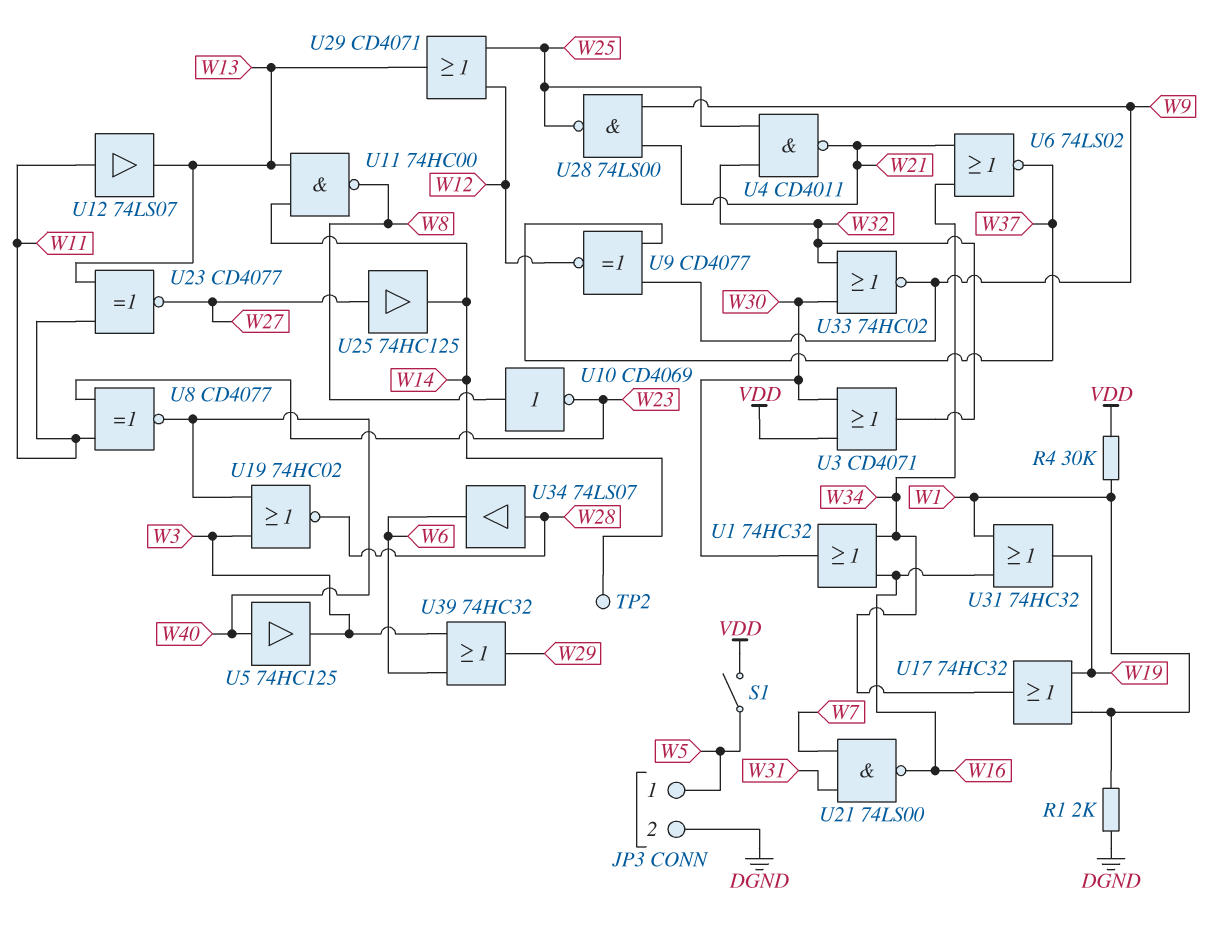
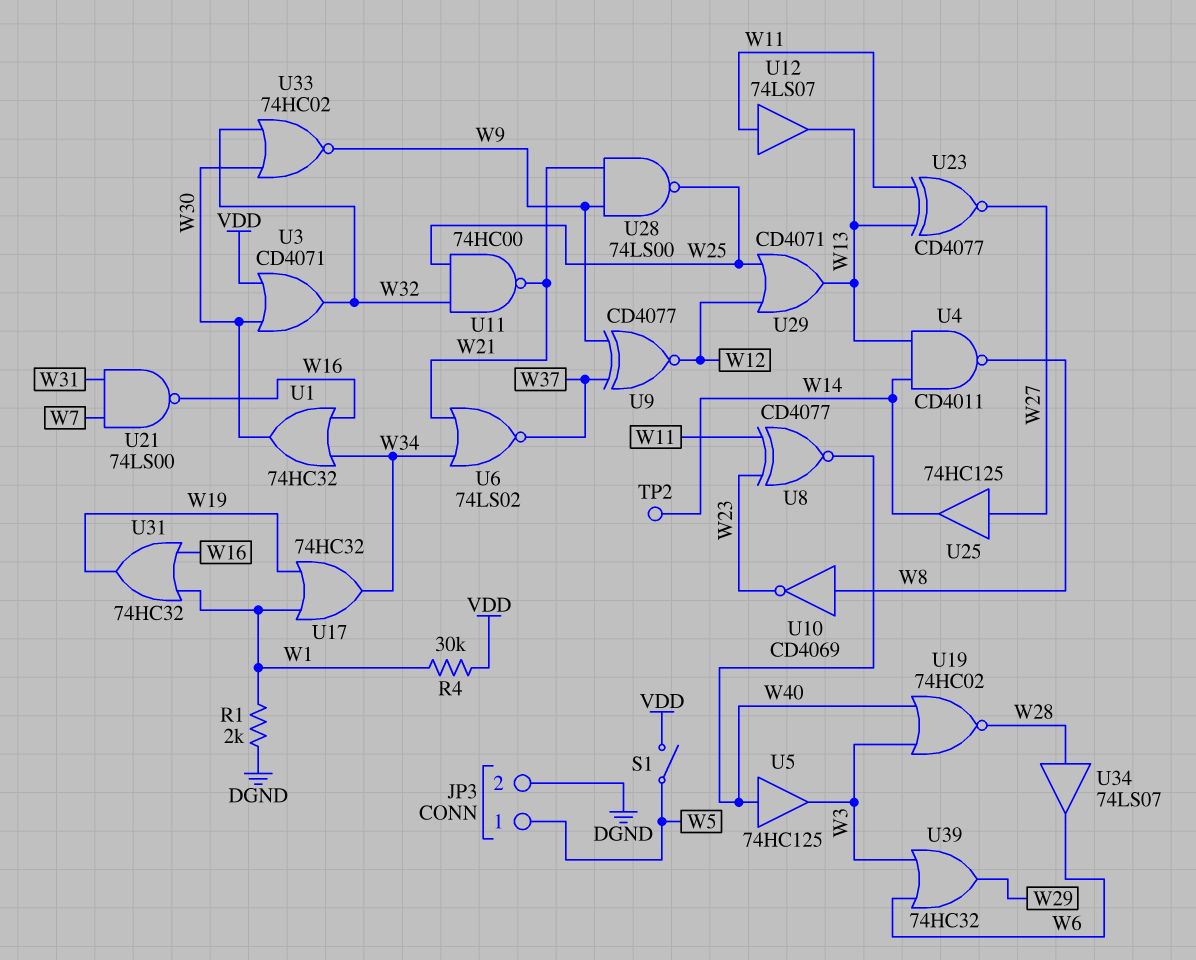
U4: NAND CD4011 (in W25, in W32, out W21) -> NAND CD4011 (in W13, in W14, out W8)
U11: NAND 74HC00 (in W13, in W14, out W8) -> NAND 74HC00 (in W25, in W32, out W21)

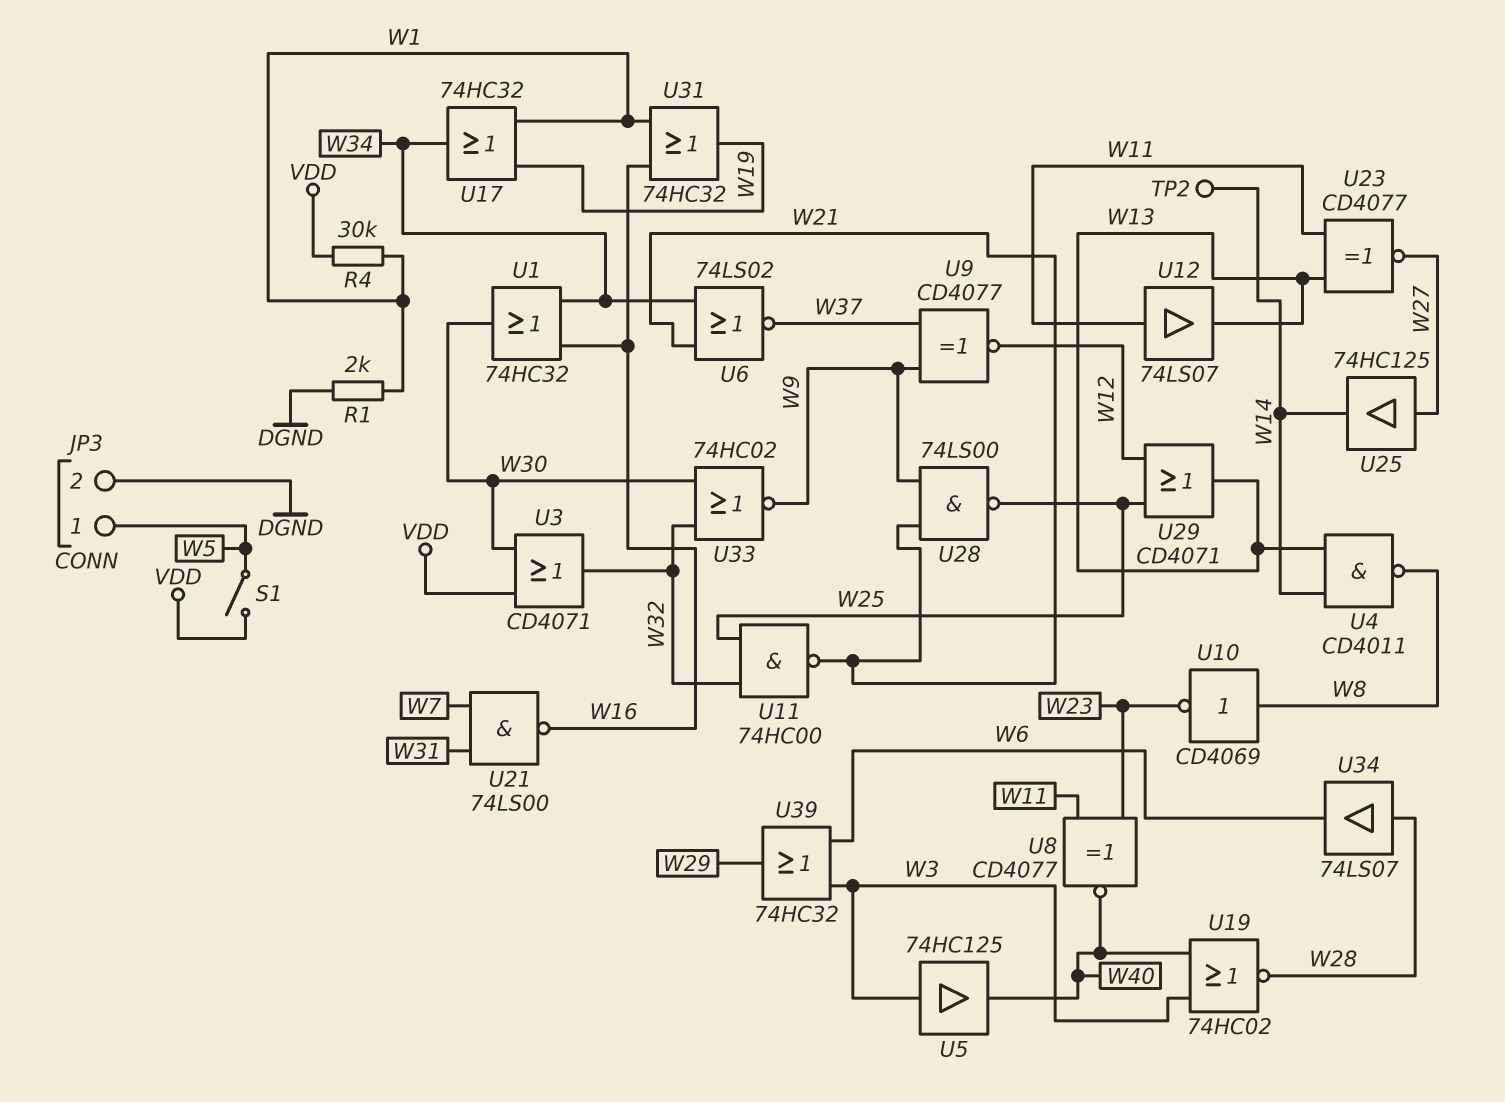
U5: buffer 74HC125 (in W40, out W3) -> buffer 74HC125 (in W3, out W40)

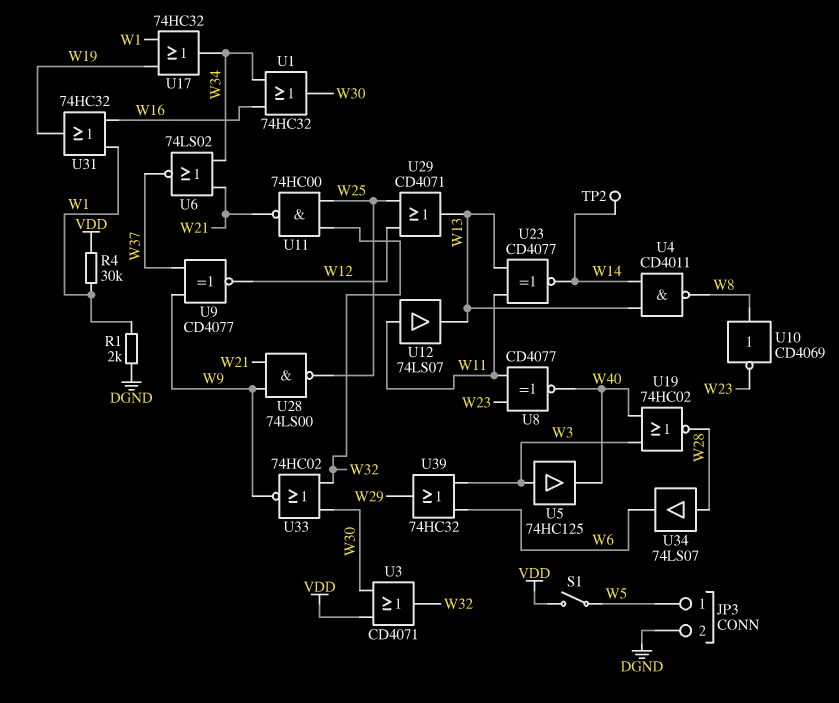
U21: NAND 74LS00 (in W7, in W31, out W16) -> none
U23: XNOR CD4077 (in W11, in W13, out W27) -> XNOR CD4077 (in W11, in W13, out W14)
U25: buffer 74HC125 (in W27, out W14) -> none

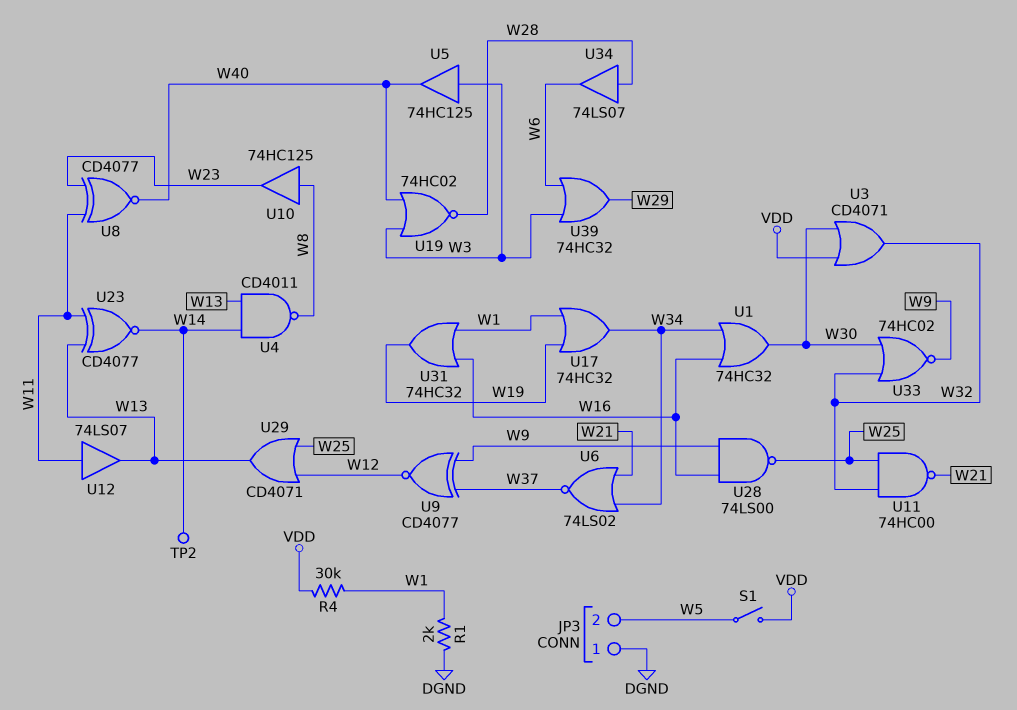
JP3 pin 1: W5 -> DGND
JP3 pin 2: DGND -> W5
U10: NOT CD4069 (in W8, out W23) -> buffer 74HC125 (in W8, out W23)
U28: NAND 74LS00 (in W9, in W21, out W25) -> NAND 74LS00 (in W9, in W16, out W25)

